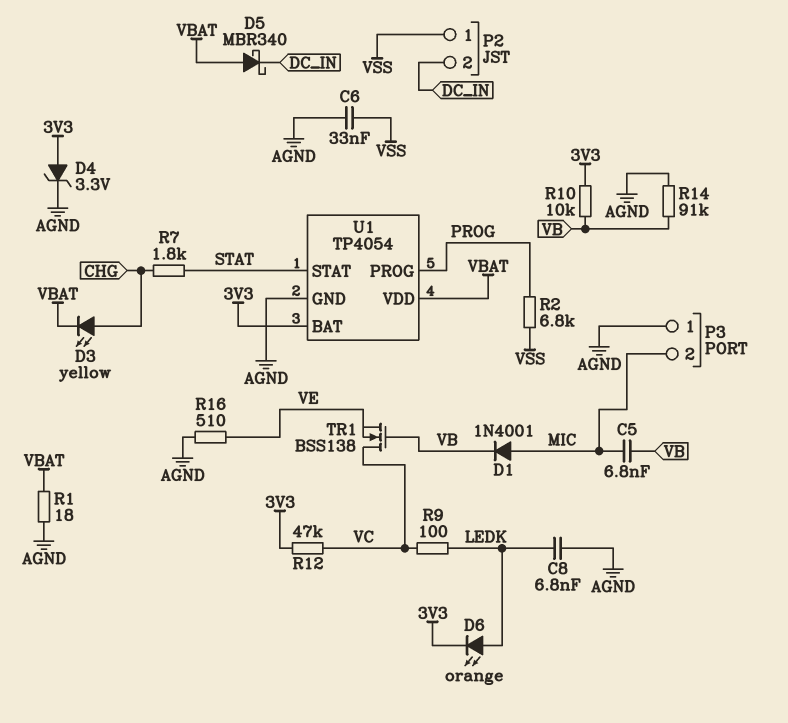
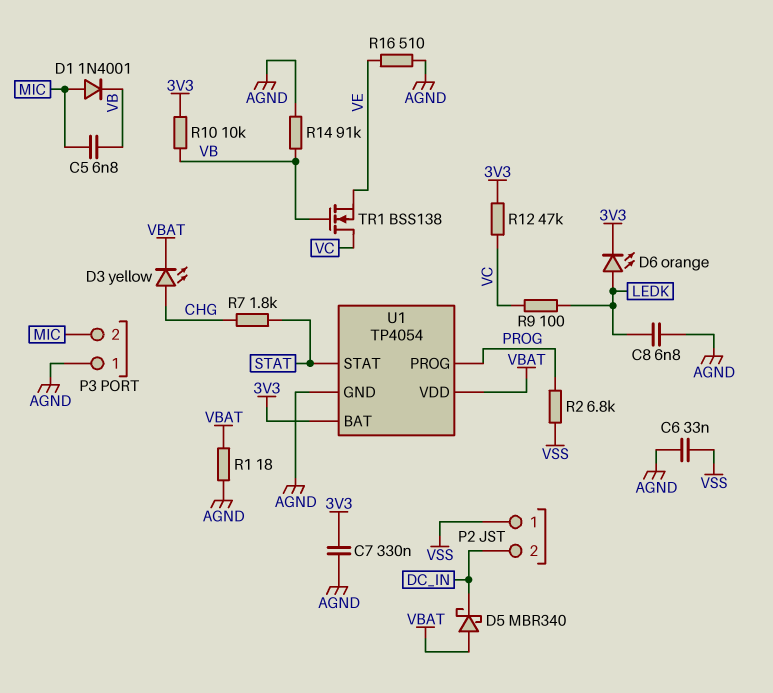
C7: none -> 330nF (3V3, AGND)
D4: zener 3.3V (A 3V3, K AGND) -> none

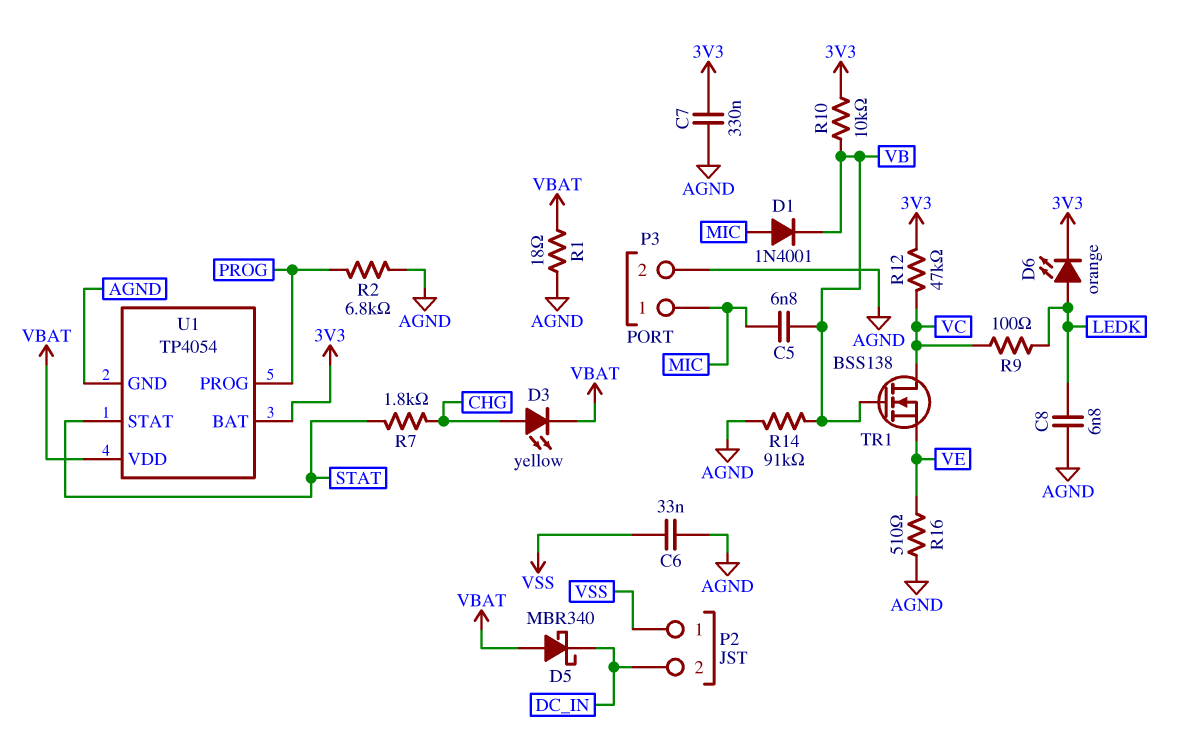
P3 pin 1: AGND -> MIC
P3 pin 2: MIC -> AGND
R2: 6.8k (PROG, VSS) -> 6.8k (AGND, PROG)

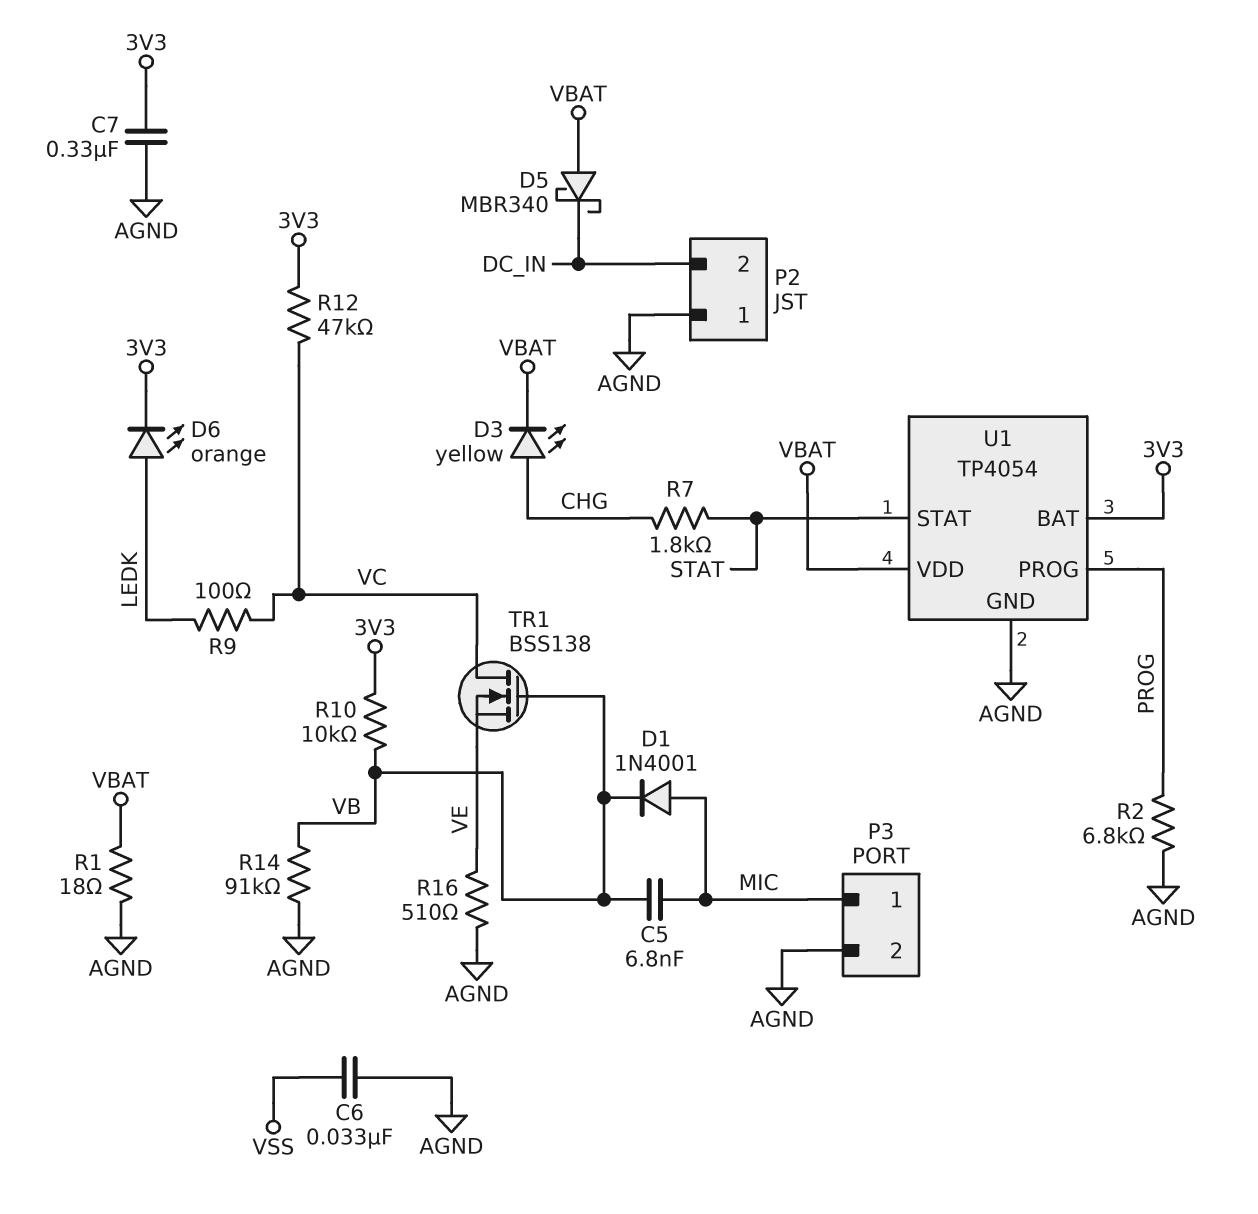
C8: 6.8nF (AGND, LEDK) -> none
P2 pin 1: VSS -> AGND

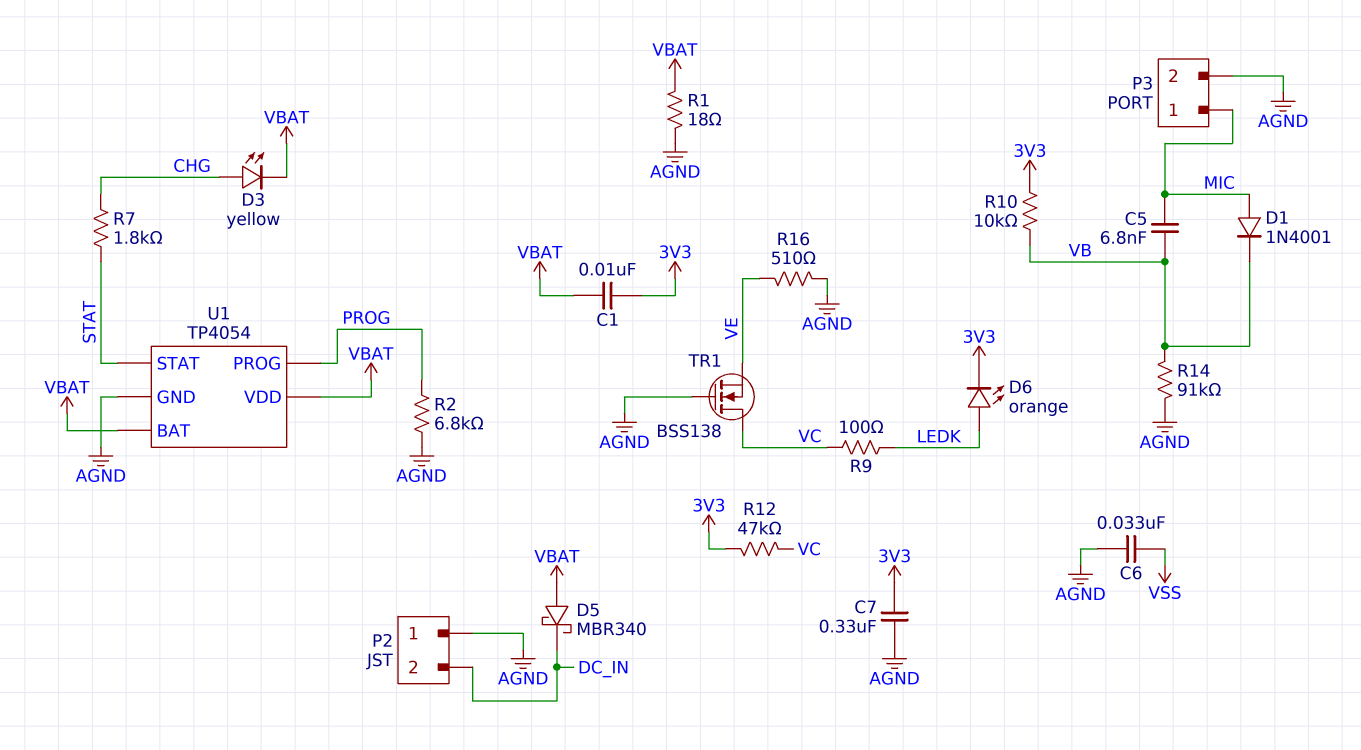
C1: none -> 10nF (3V3, VBAT)
TR1: NMOS BSS138 (G VB, D VC, S VE) -> NMOS BSS138 (G AGND, D VC, S VE)
U1 pin BAT: 3V3 -> VBAT

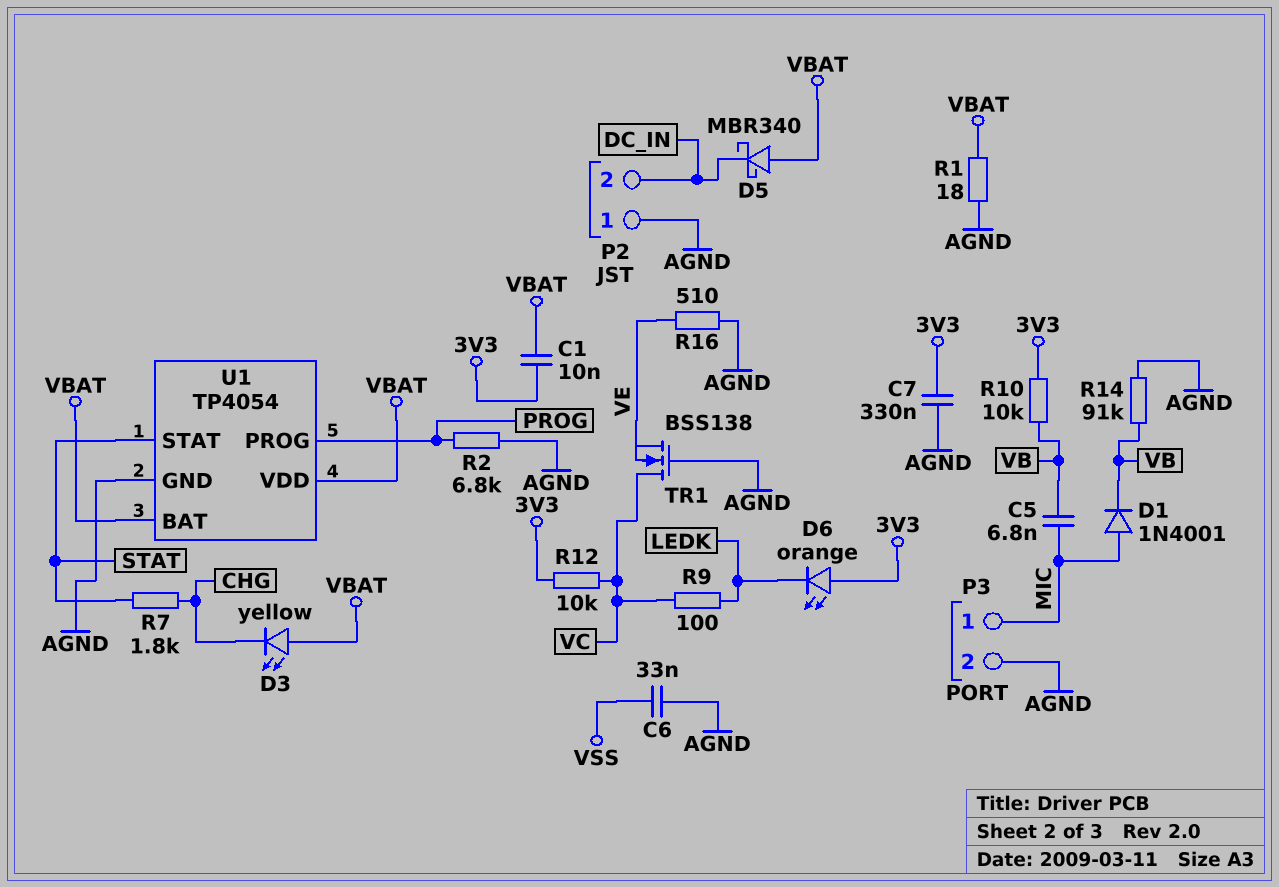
D3: LED yellow (A CHG, K VBAT) -> LED yellow (A VBAT, K CHG)
D6: LED orange (A LEDK, K 3V3) -> LED orange (A 3V3, K LEDK)
R12: 47k (3V3, VC) -> 10k (3V3, VC)

